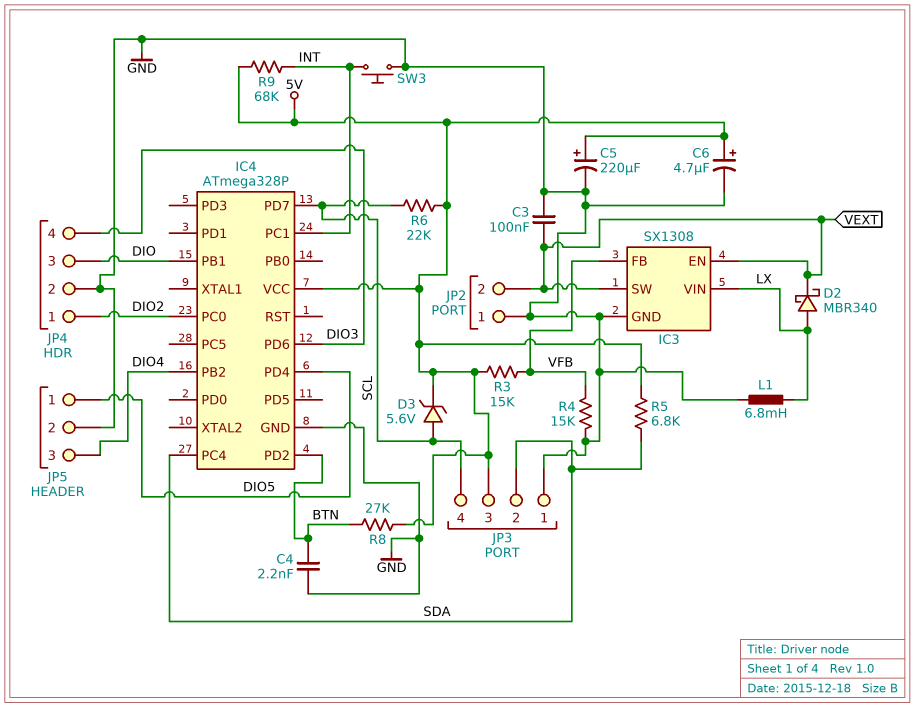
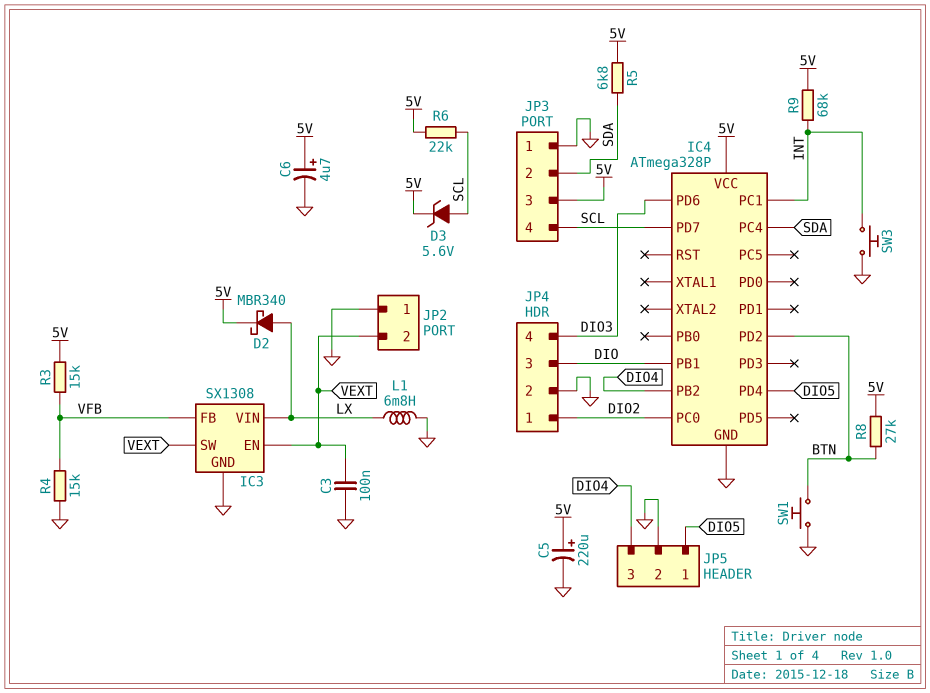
C4: 2.2nF (BTN, GND) -> none
D2: schottky MBR340 (A LX, K VEXT) -> schottky MBR340 (A LX, K 5V)
SW1: none -> button (BTN, GND)

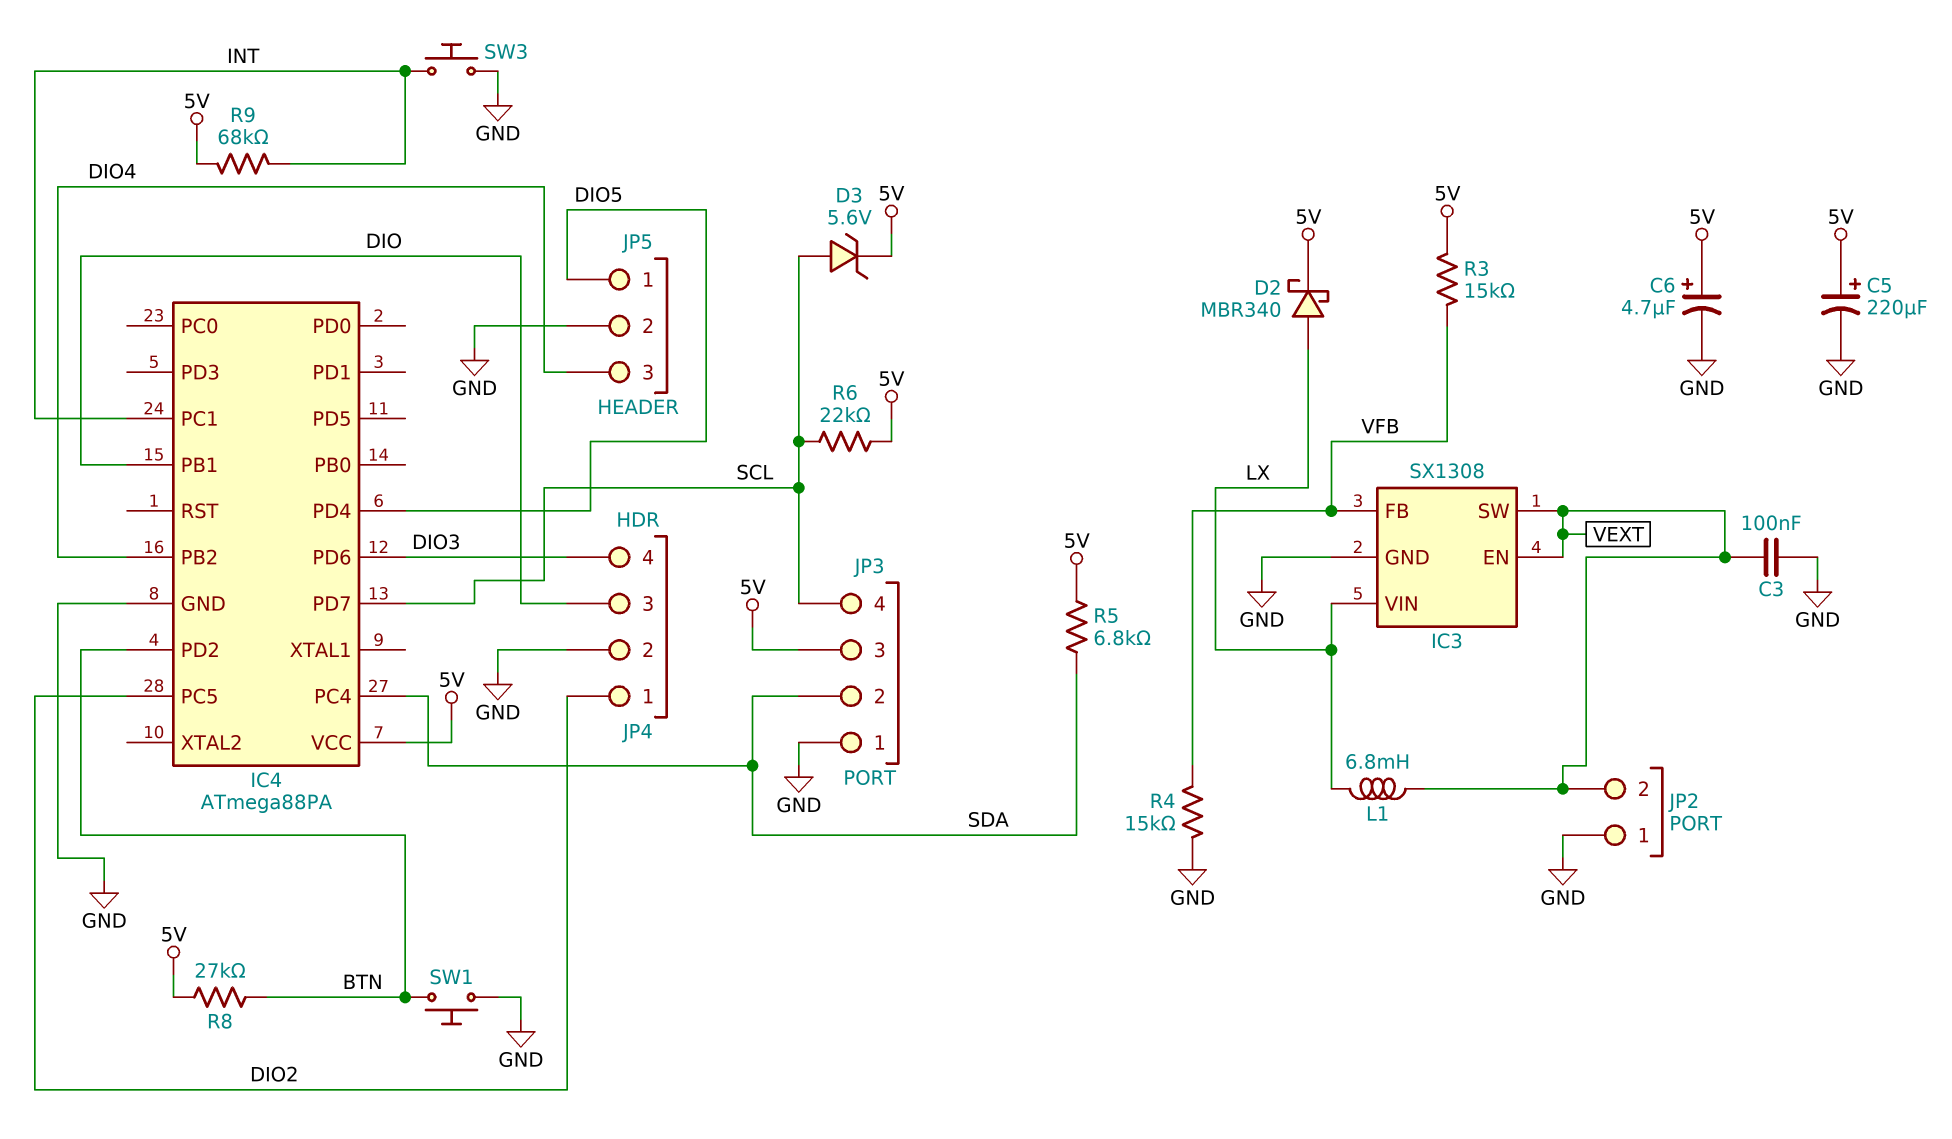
IC4: ATmega328P -> ATmega88PA
IC4 pin PC0: DIO2 -> none
IC4 pin PC5: none -> DIO2
L1: 6.8mH (GND, LX) -> 6.8mH (LX, VEXT)

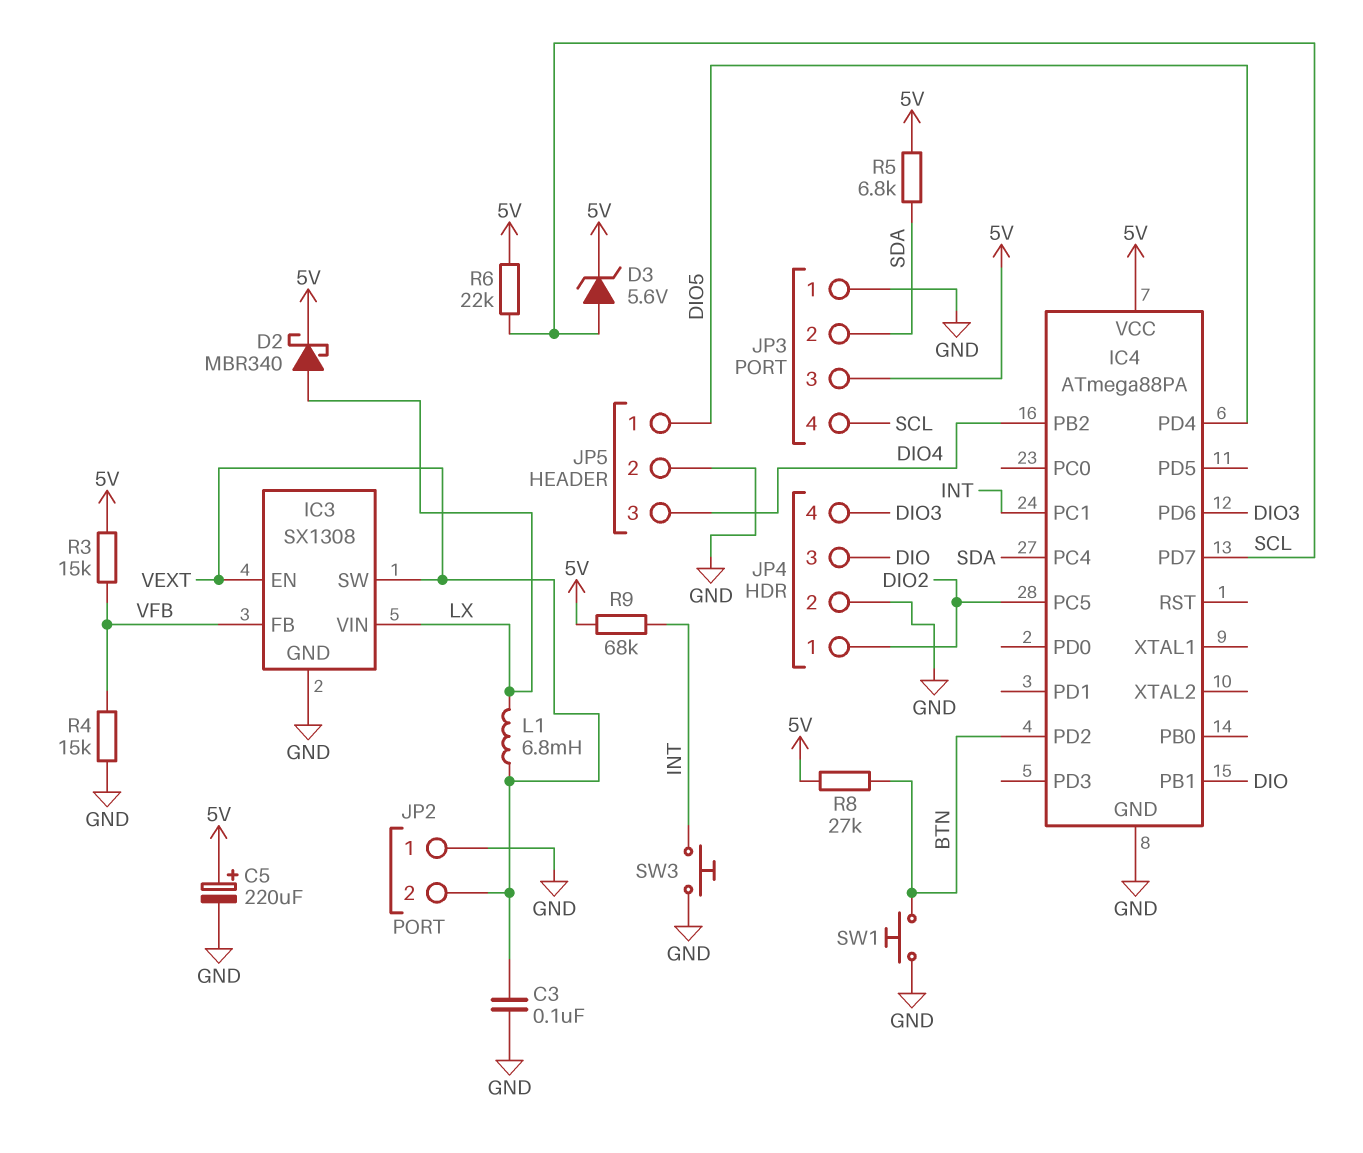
C6: 4.7uF (plus 5V, minus GND) -> none

